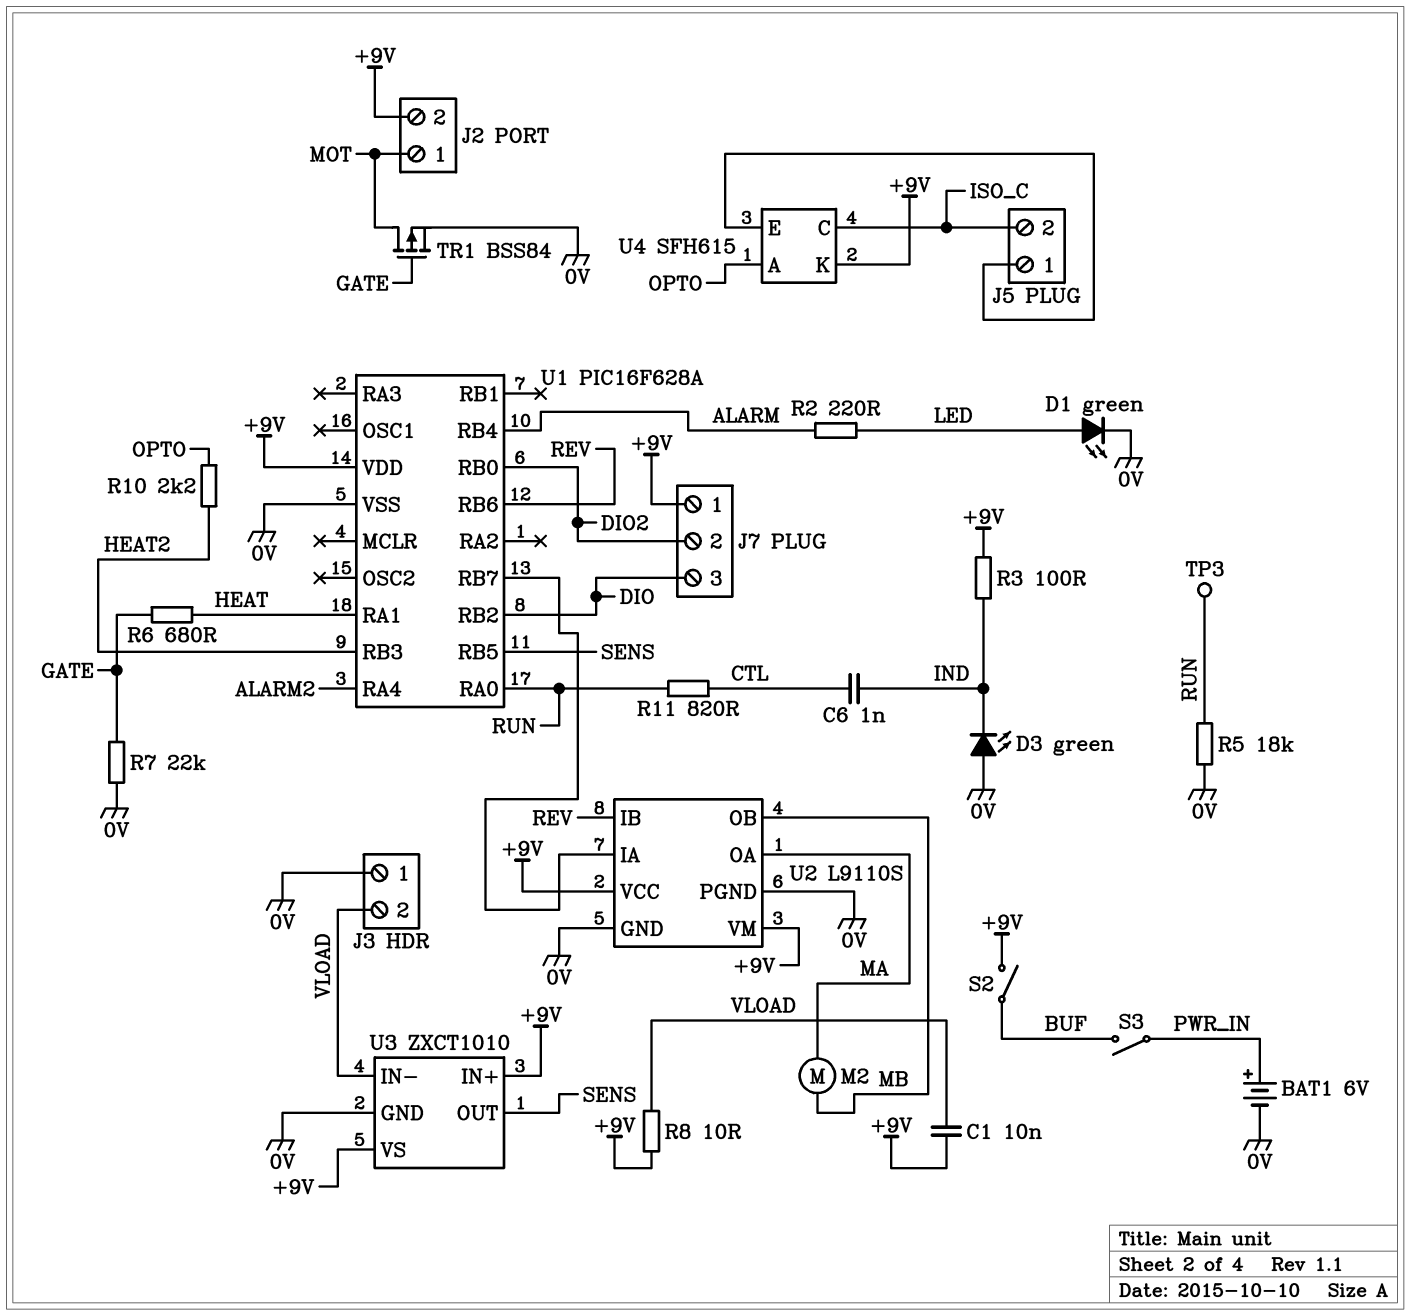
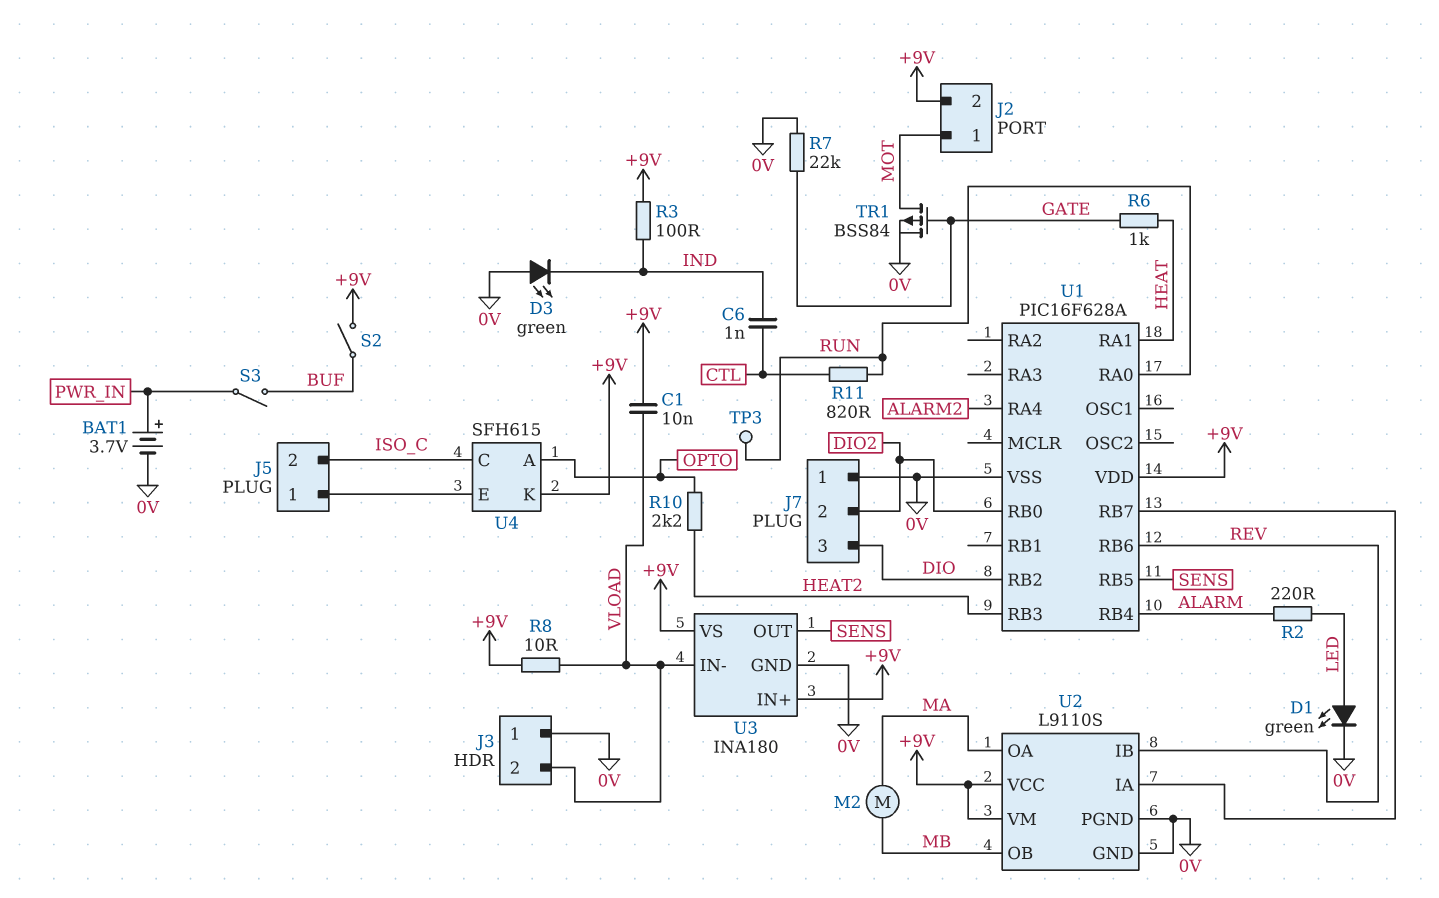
BAT1: 6V (plus PWR_IN, minus 0V) -> 3.7V (plus PWR_IN, minus 0V)
J7 pin 1: +9V -> 0V
R5: 18k (0V, RUN) -> none
R6: 680 (GATE, HEAT) -> 1k (GATE, HEAT)
U3: ZXCT1010 -> INA180

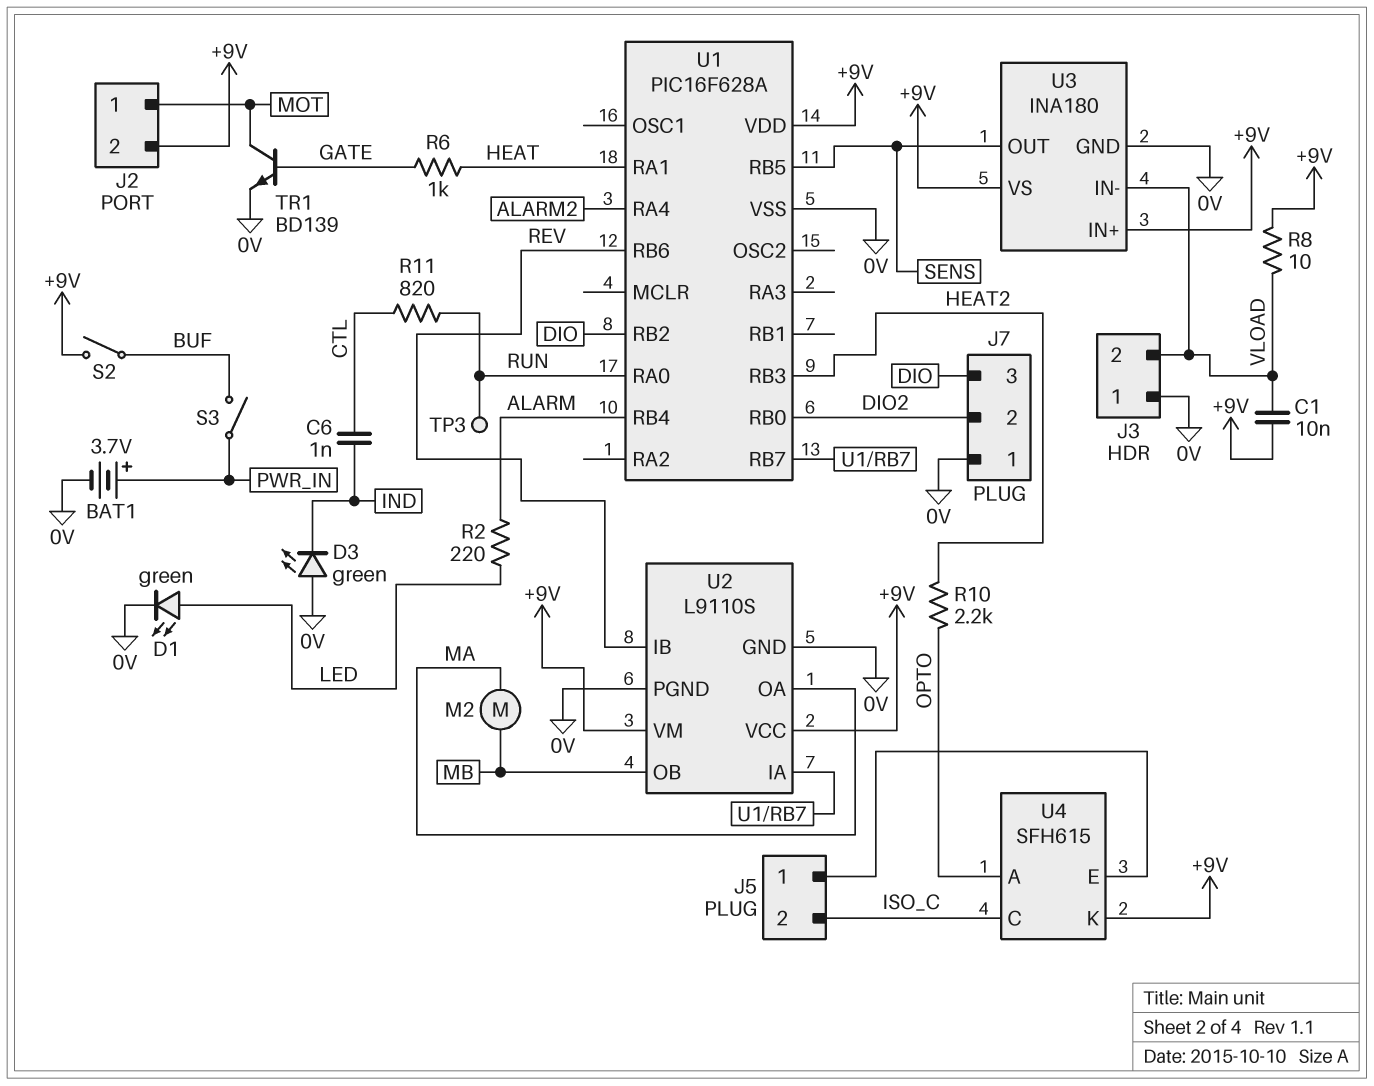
R3: 100 (+9V, IND) -> none
R7: 22k (0V, GATE) -> none
TR1: PMOS BSS84 (G GATE, D MOT, S 0V) -> NPN BD139 (B GATE, C MOT, E 0V)

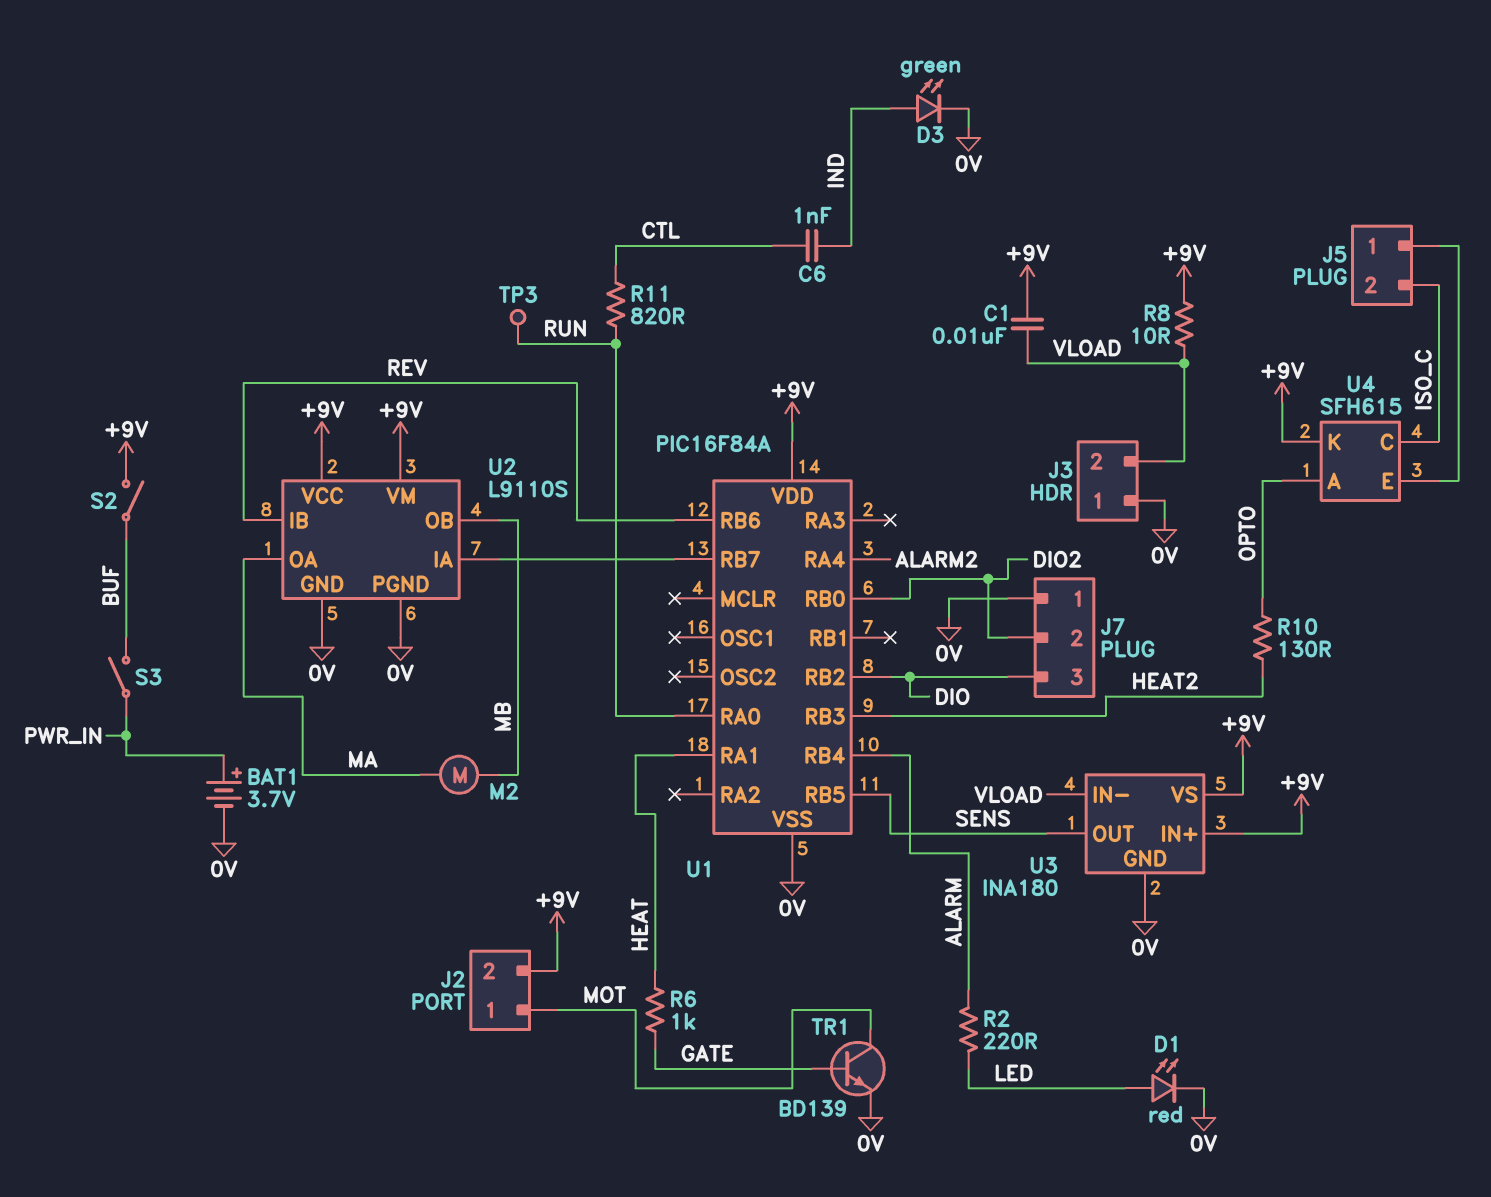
D1: LED green (A LED, K 0V) -> LED red (A LED, K 0V)
D3: LED green (A 0V, K IND) -> LED green (A IND, K 0V)
R10: 2.2k (HEAT2, OPTO) -> 130 (HEAT2, OPTO)
U1: PIC16F628A -> PIC16F84A

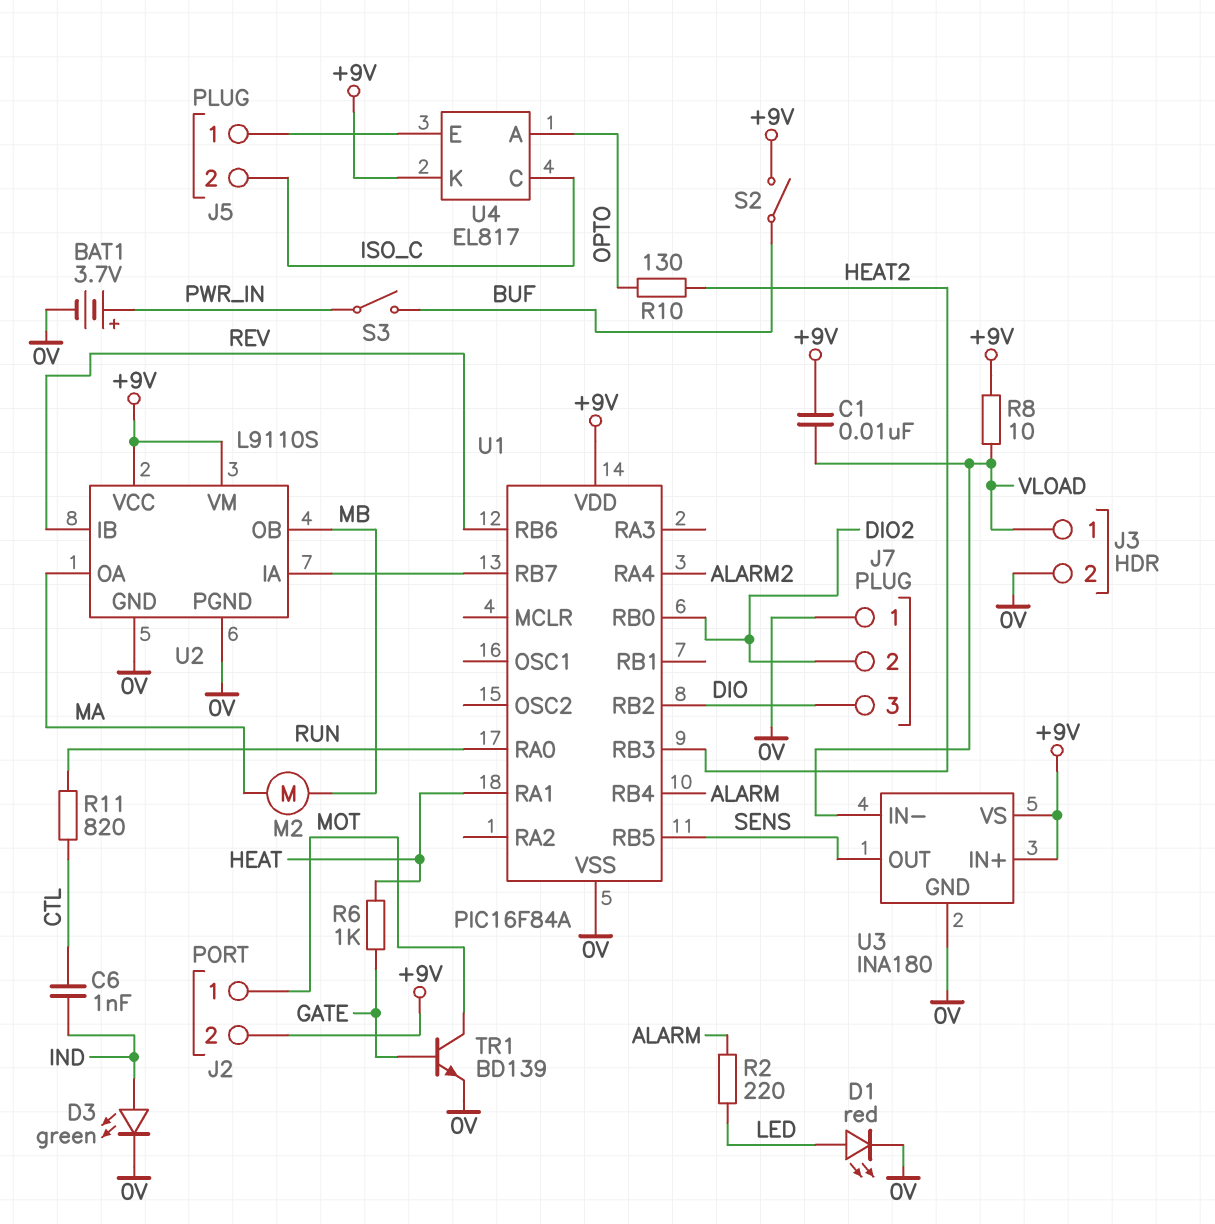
J3 pin 1: 0V -> VLOAD
J3 pin 2: VLOAD -> 0V
TP3: test point (RUN) -> none
U4: SFH615 -> EL817

